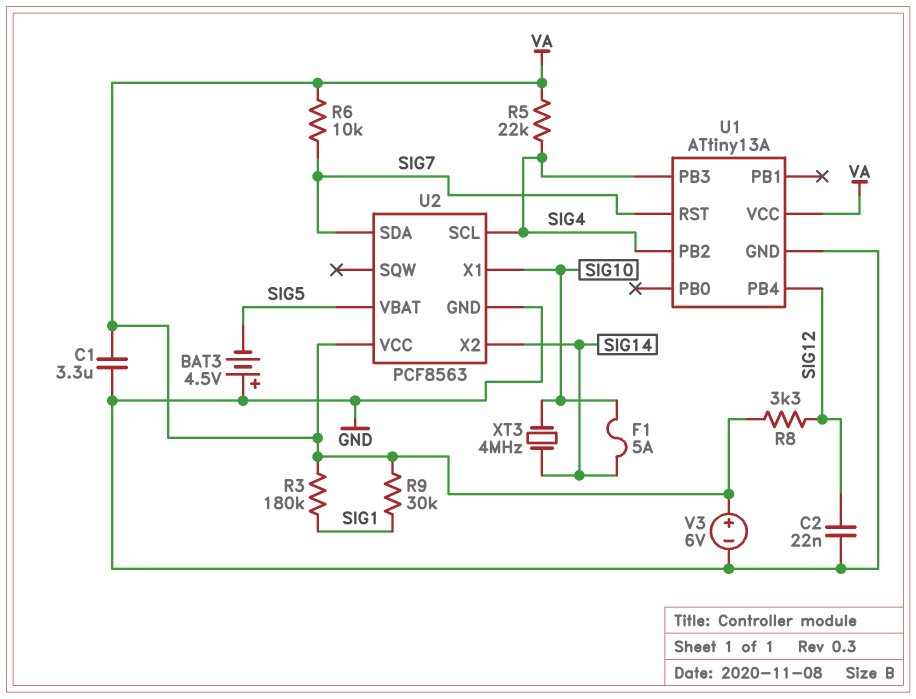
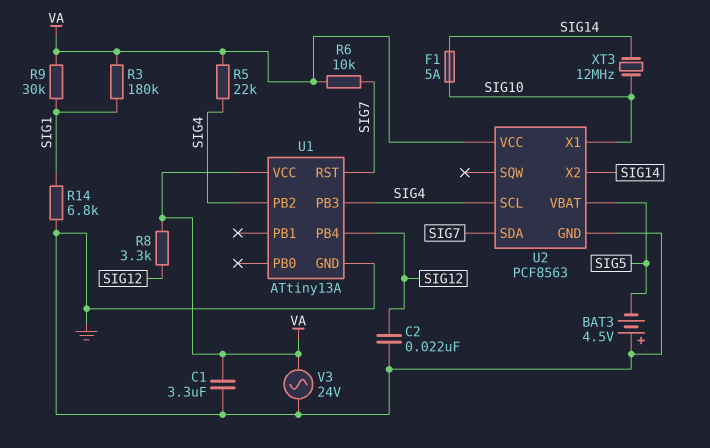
R14: none -> 6.8k (GND, SIG1)
V3: 6V (plus VA, minus GND) -> AC 24V (GND, VA)
XT3: 4MHz (SIG10, SIG14) -> 12MHz (SIG10, SIG14)

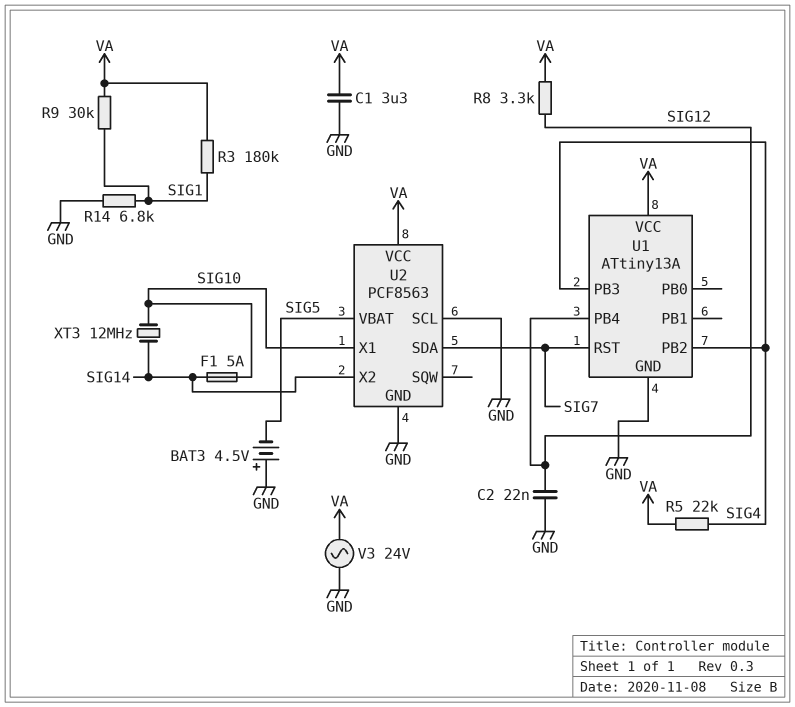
R6: 10k (SIG7, VA) -> none
U2 pin SCL: SIG4 -> GND

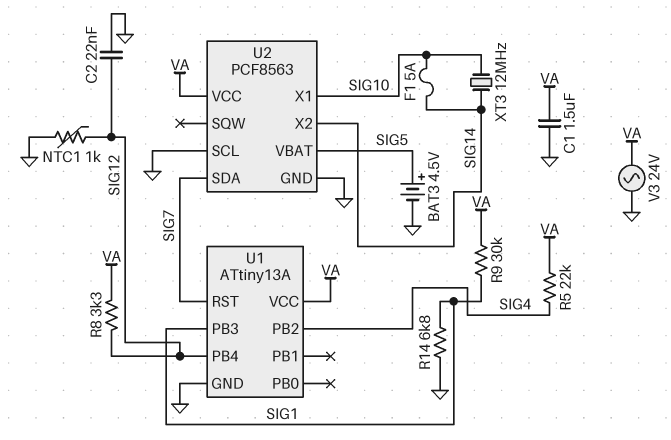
BAT3: 4.5V (plus GND, minus SIG5) -> 4.5V (plus SIG5, minus GND)
C1: 3.3uF (GND, VA) -> 1.5uF (GND, VA)
NTC1: none -> 1k (GND, SIG12)
R3: 180k (SIG1, VA) -> none
U1 pin PB3: SIG4 -> SIG1

